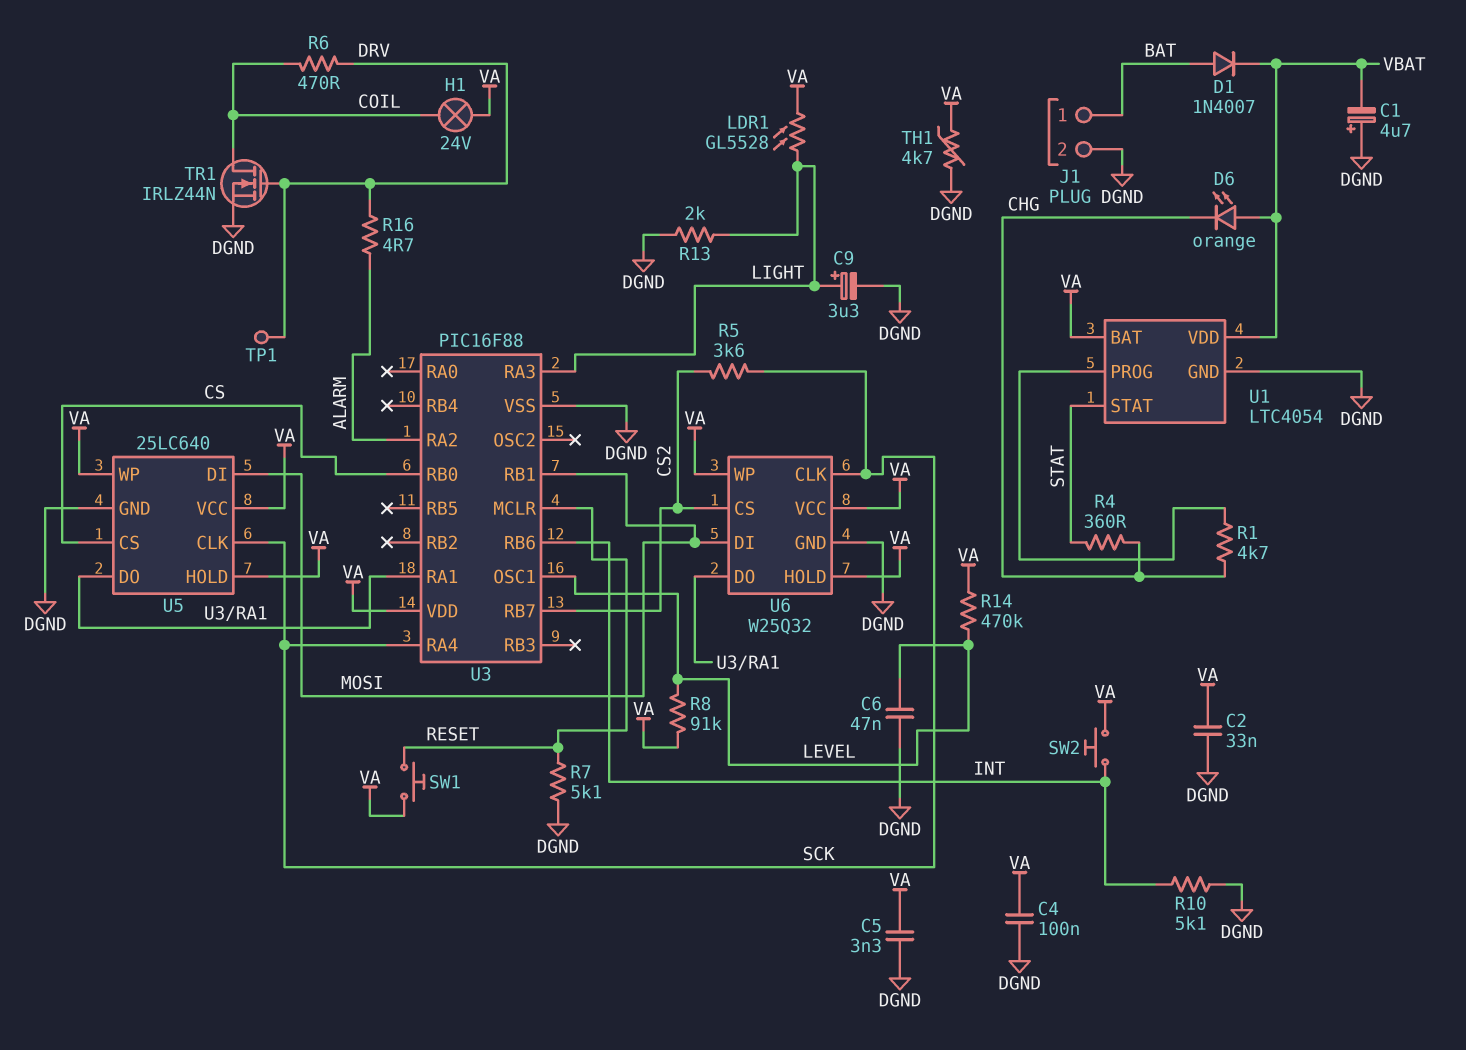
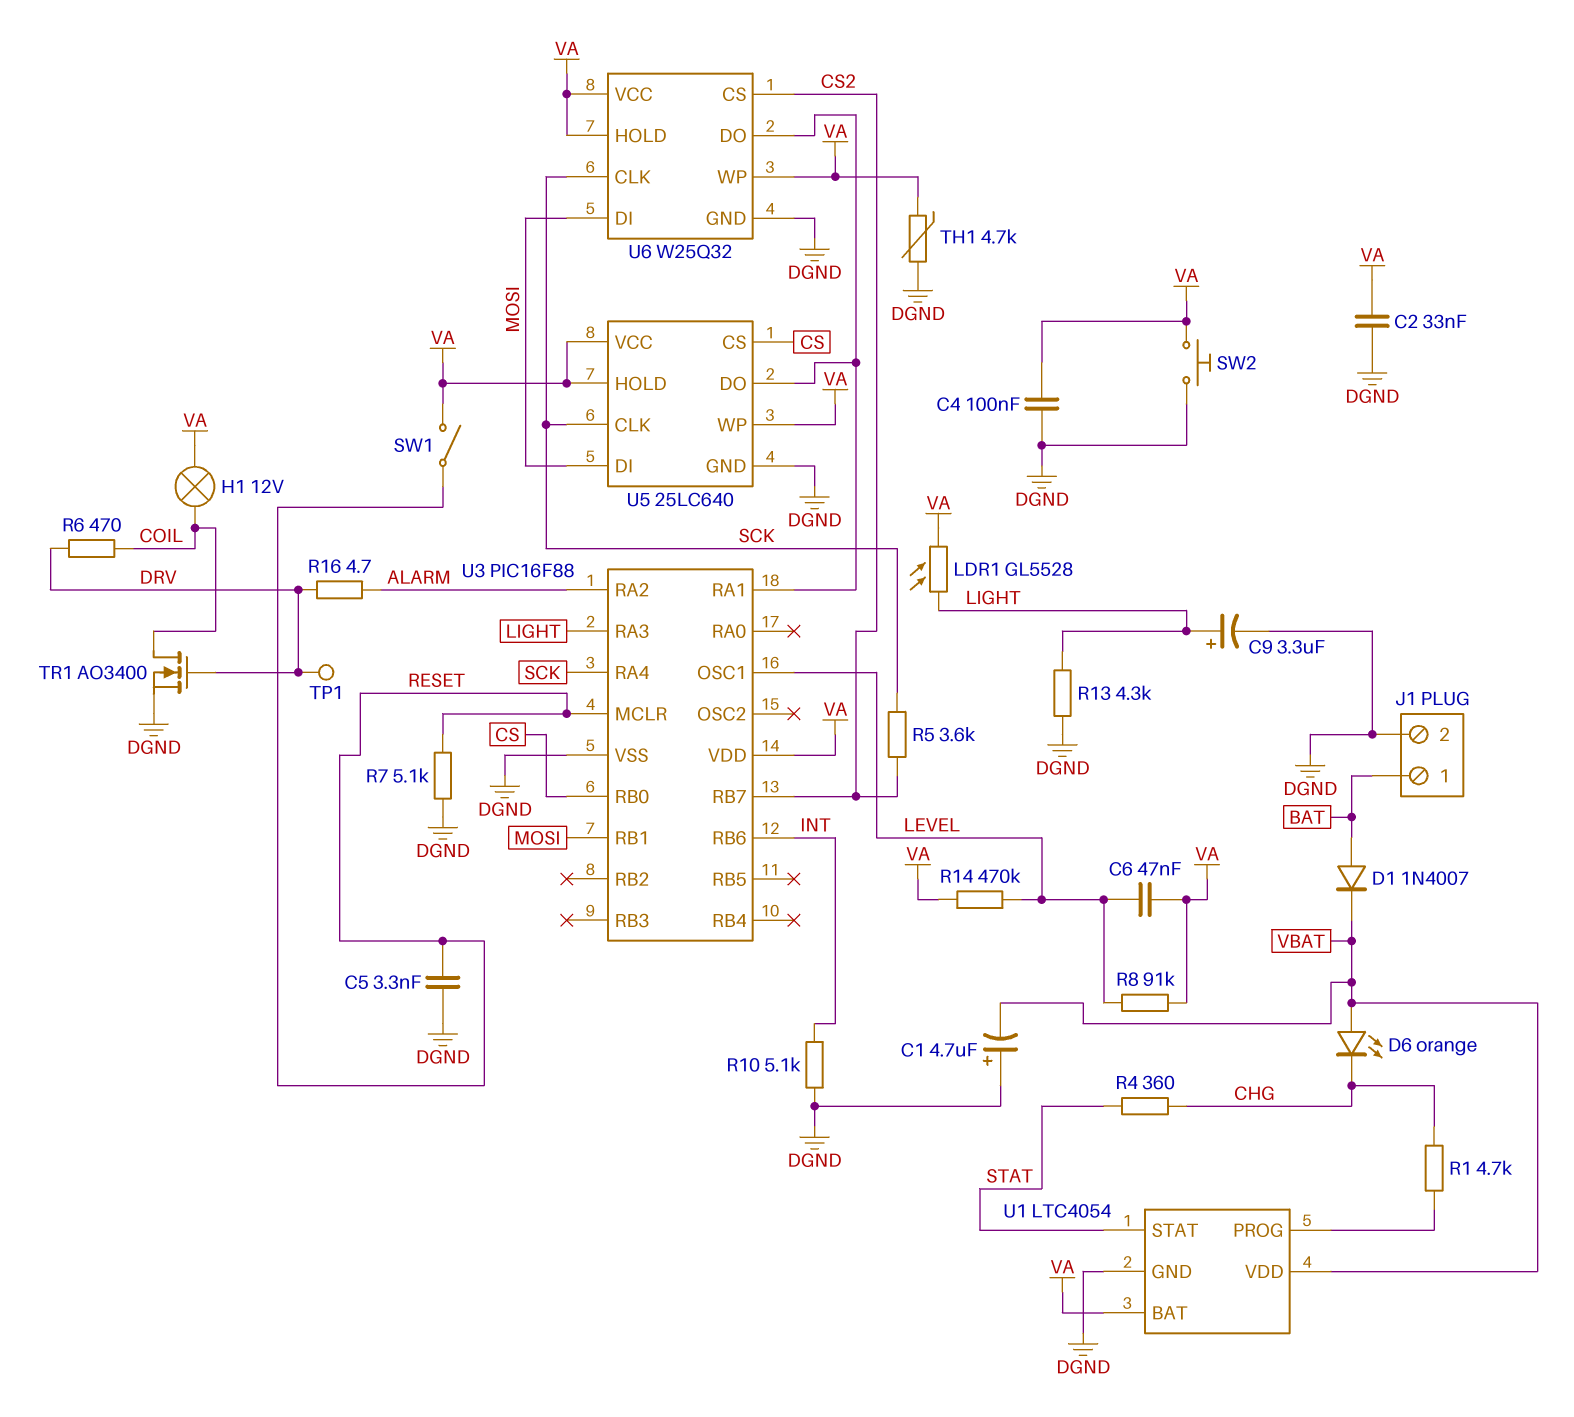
C5: 3.3nF (DGND, VA) -> 3.3nF (DGND, RESET)
C6: 47nF (DGND, LEVEL) -> 47nF (LEVEL, VA)
H1: lamp 24V (COIL, VA) -> lamp 12V (COIL, VA)
R13: 2k (DGND, LIGHT) -> 4.3k (DGND, LIGHT)
SW1: button (RESET, VA) -> switch (RESET, VA)
SW2: button (INT, VA) -> button (DGND, VA)
TR1: NMOS IRLZ44N (G DRV, D COIL, S DGND) -> NMOS AO3400 (G DRV, D COIL, S DGND)

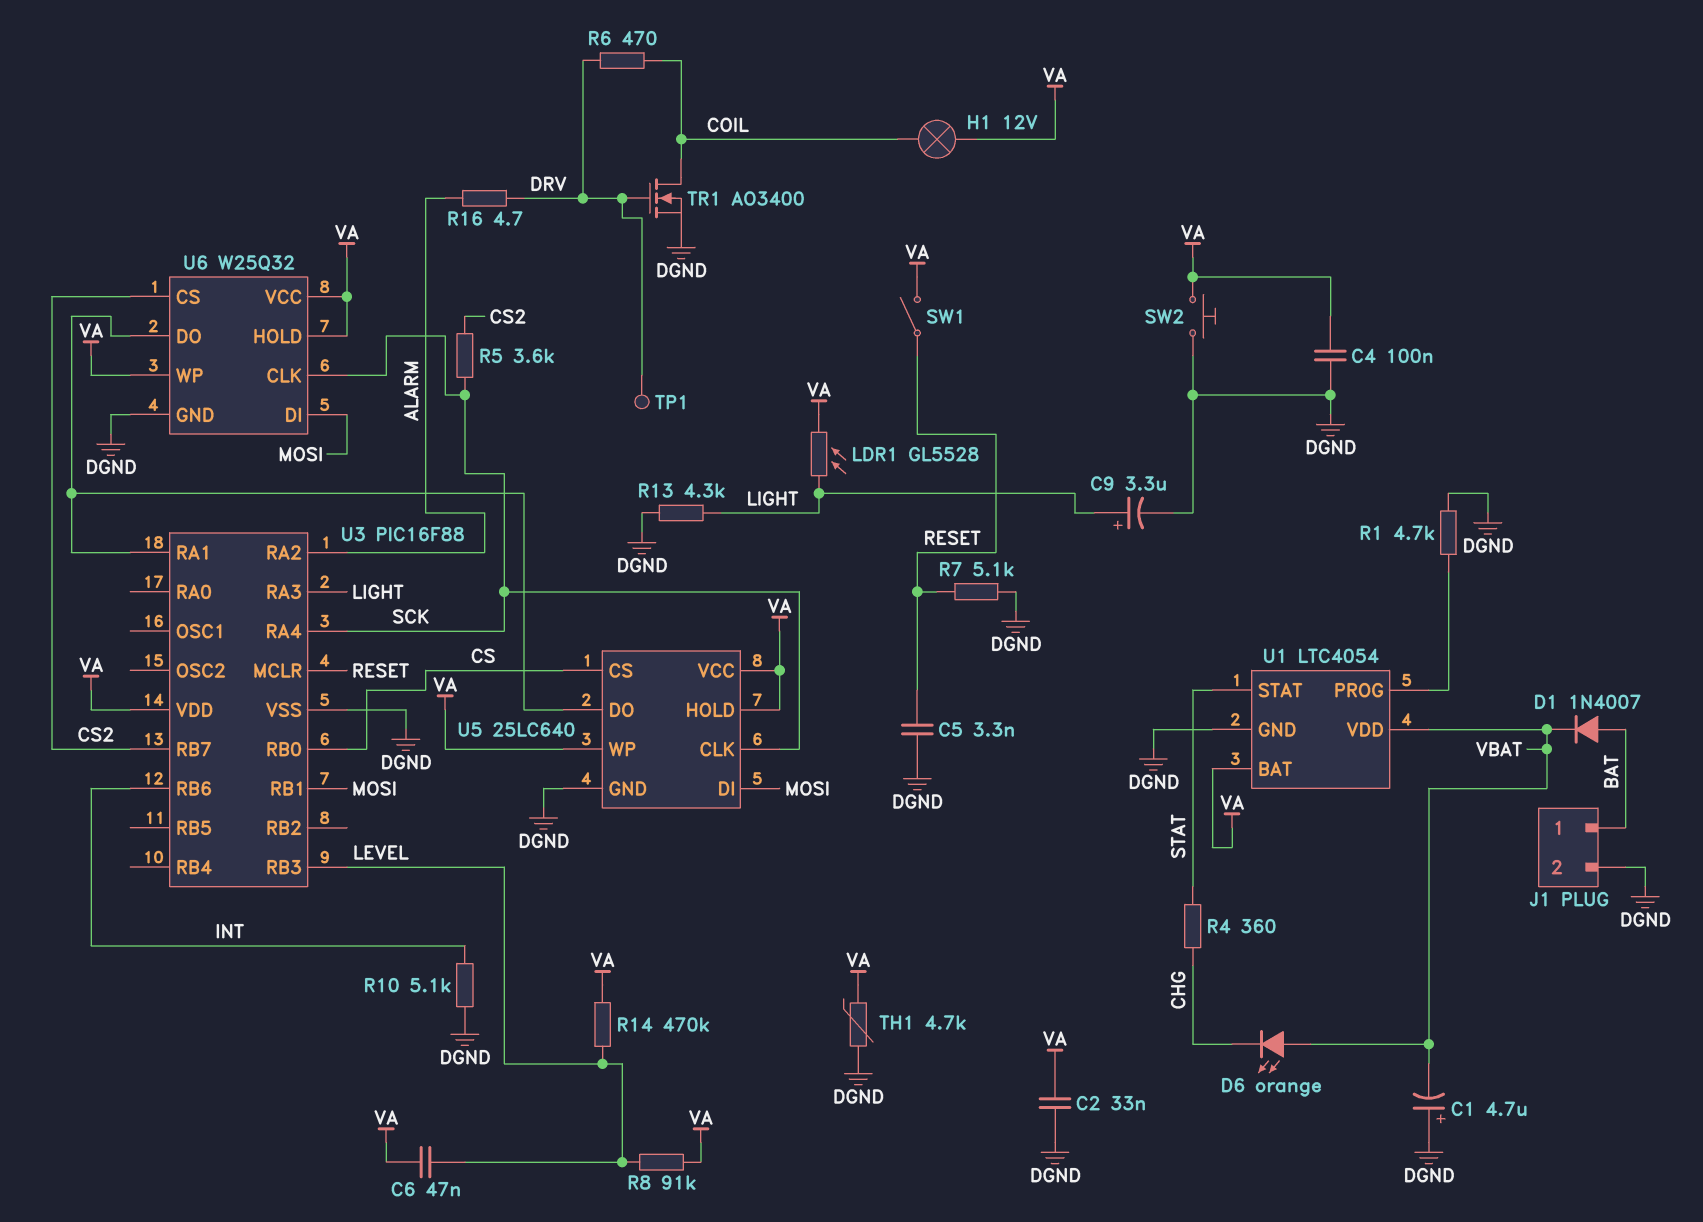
R1: 4.7k (CHG, U1/PROG) -> 4.7k (DGND, U1/PROG)
U3 pin OSC1: LEVEL -> none
U3 pin RB3: none -> LEVEL

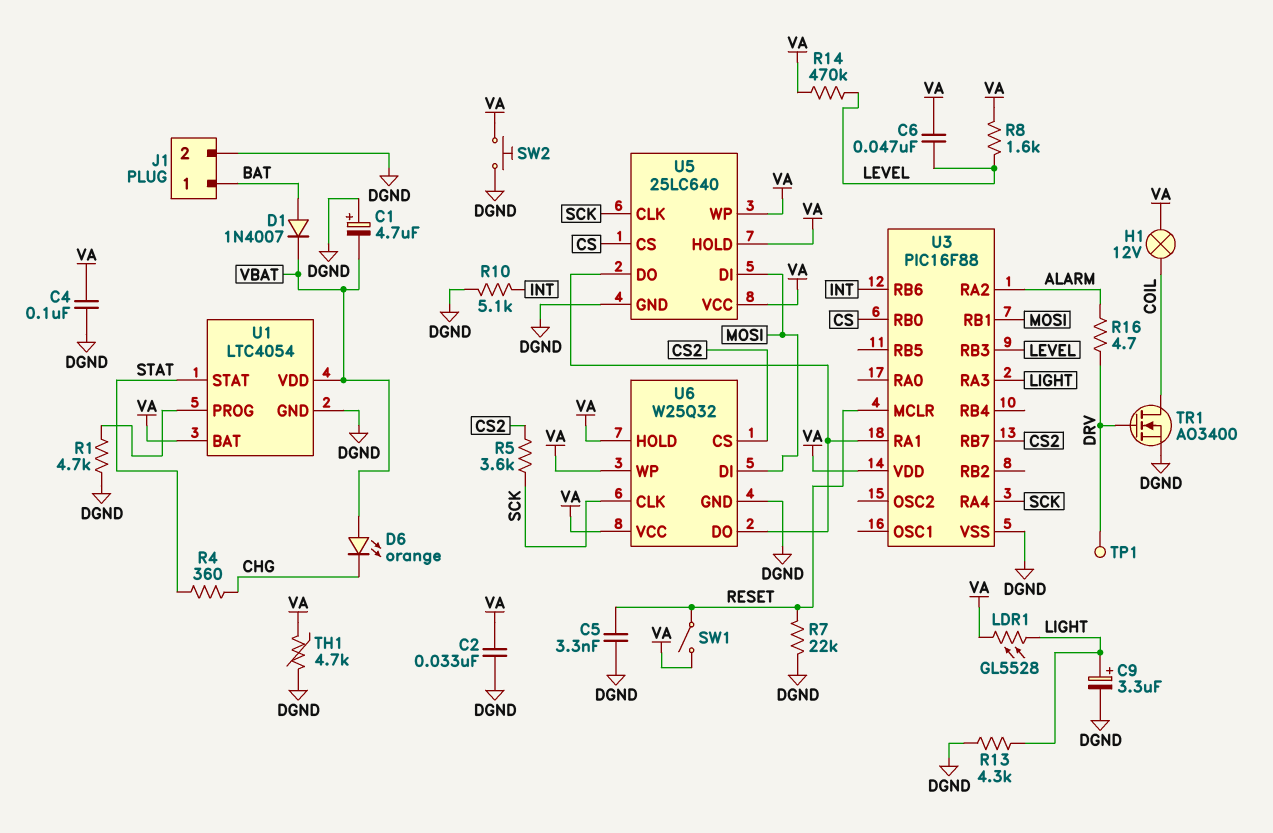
R6: 470 (COIL, DRV) -> none
R7: 5.1k (DGND, RESET) -> 22k (DGND, RESET)
R8: 91k (LEVEL, VA) -> 1.6k (LEVEL, VA)

